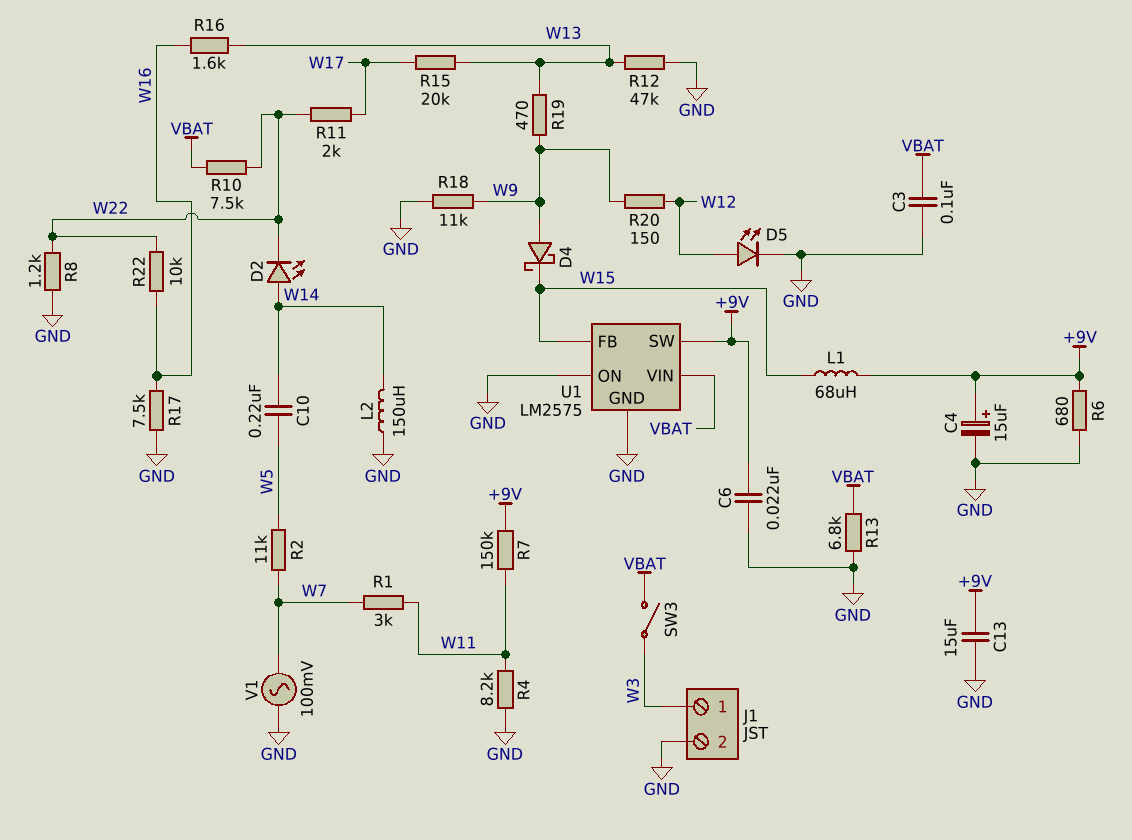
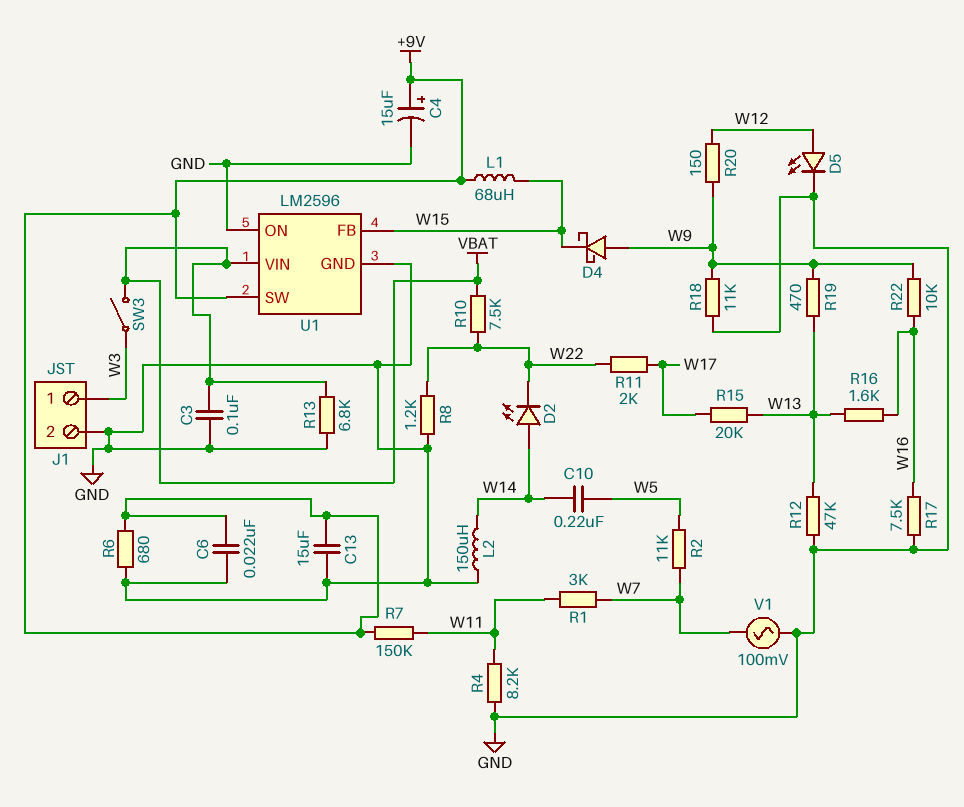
R22: 10k (W16, W22) -> 10k (W9, W16)
U1: LM2575 -> LM2596

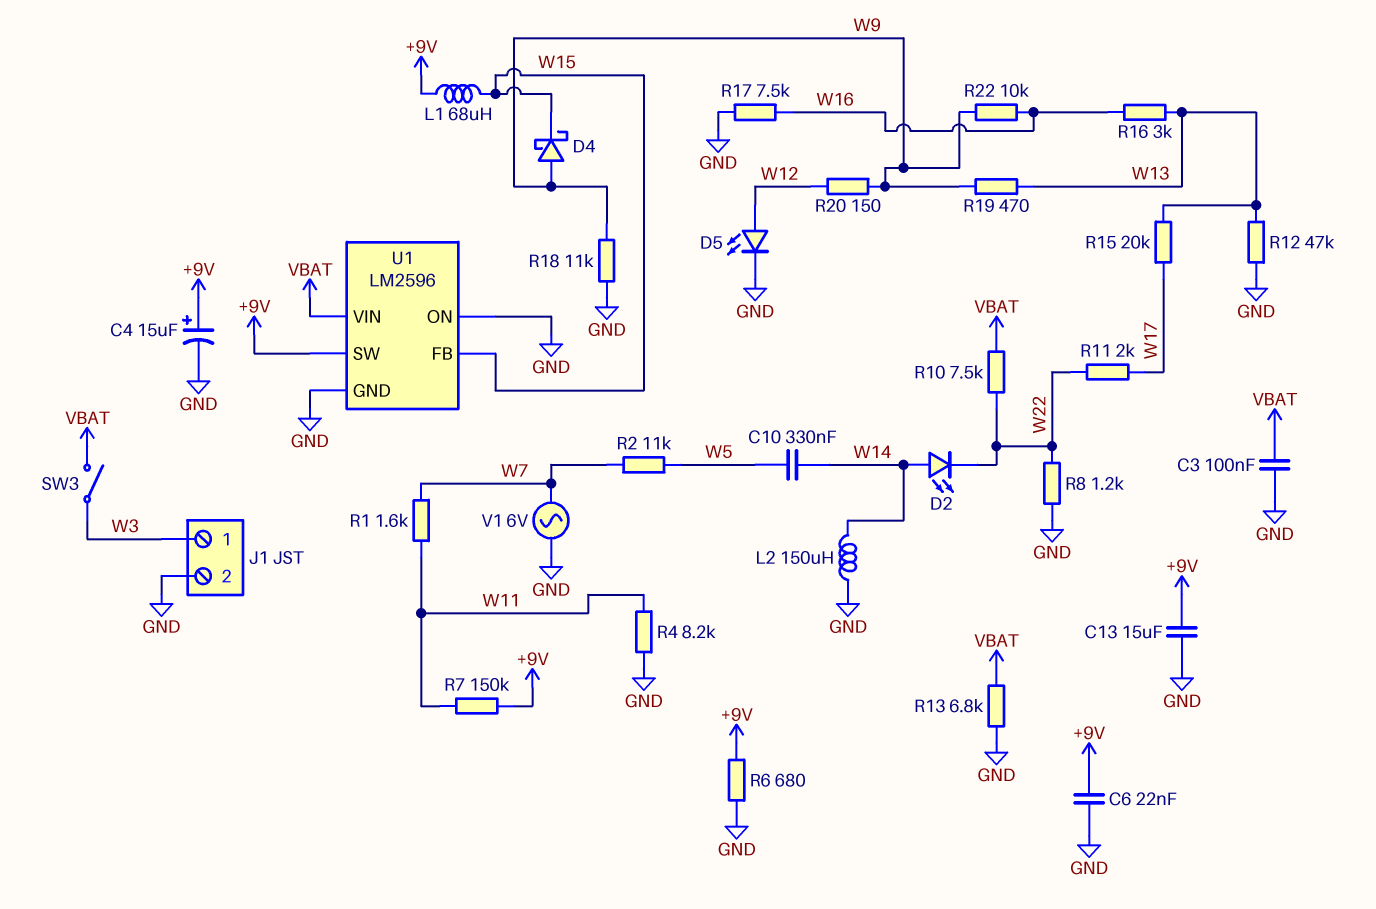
C10: 220nF (W5, W14) -> 330nF (W5, W14)
R1: 3k (W7, W11) -> 1.6k (W7, W11)
R16: 1.6k (W13, W16) -> 3k (W13, W16)
V1: AC 100mV (GND, W7) -> AC 6V (GND, W7)

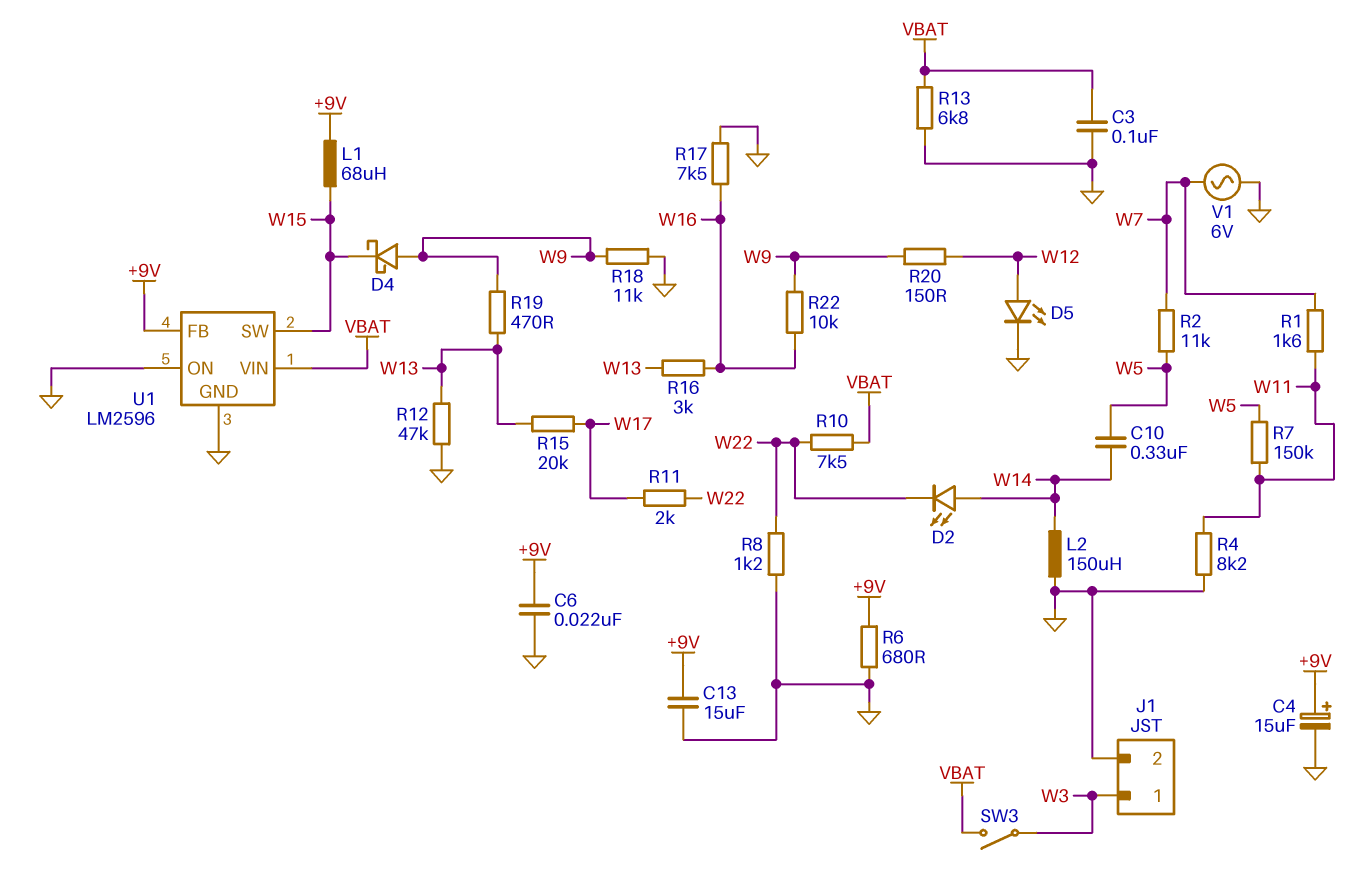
R7: 150k (+9V, W11) -> 150k (W5, W11)
U1 pin FB: W15 -> +9V
U1 pin SW: +9V -> W15

